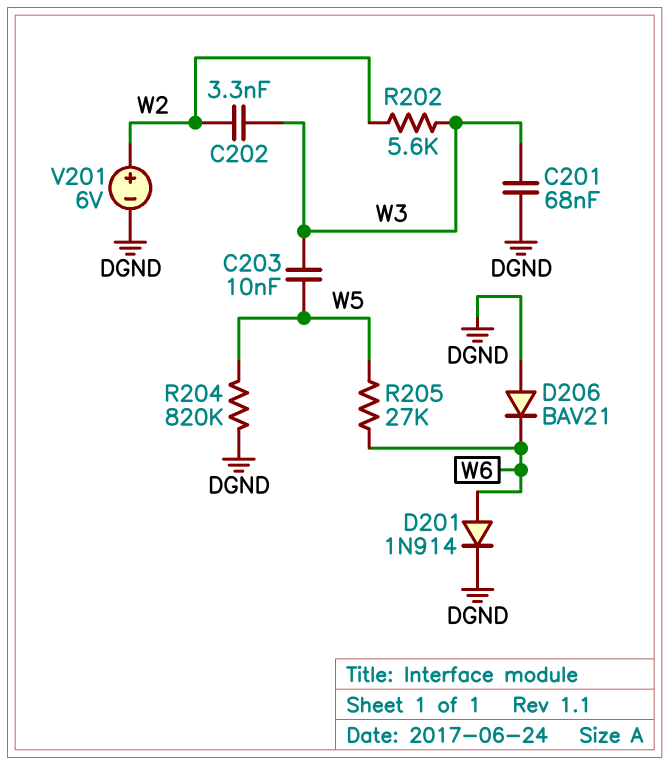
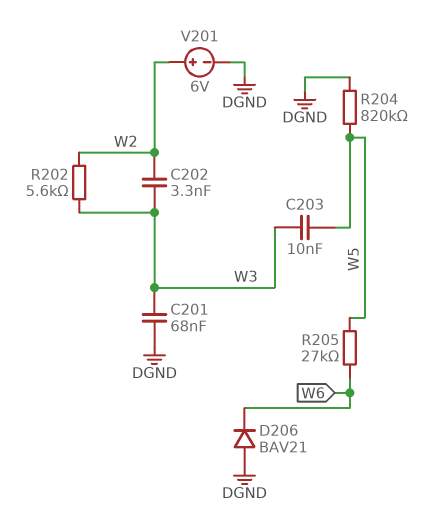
D201: diode 1N914 (A W6, K DGND) -> none

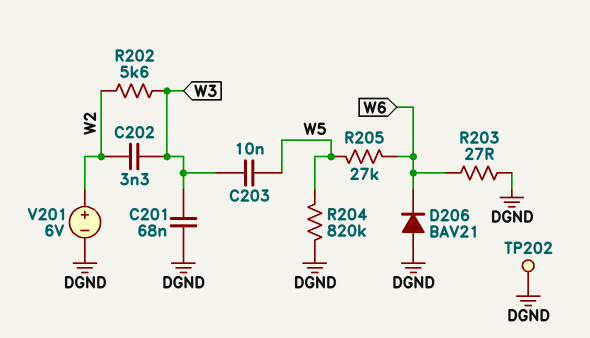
R203: none -> 27 (DGND, W6)
TP202: none -> test point (DGND)

